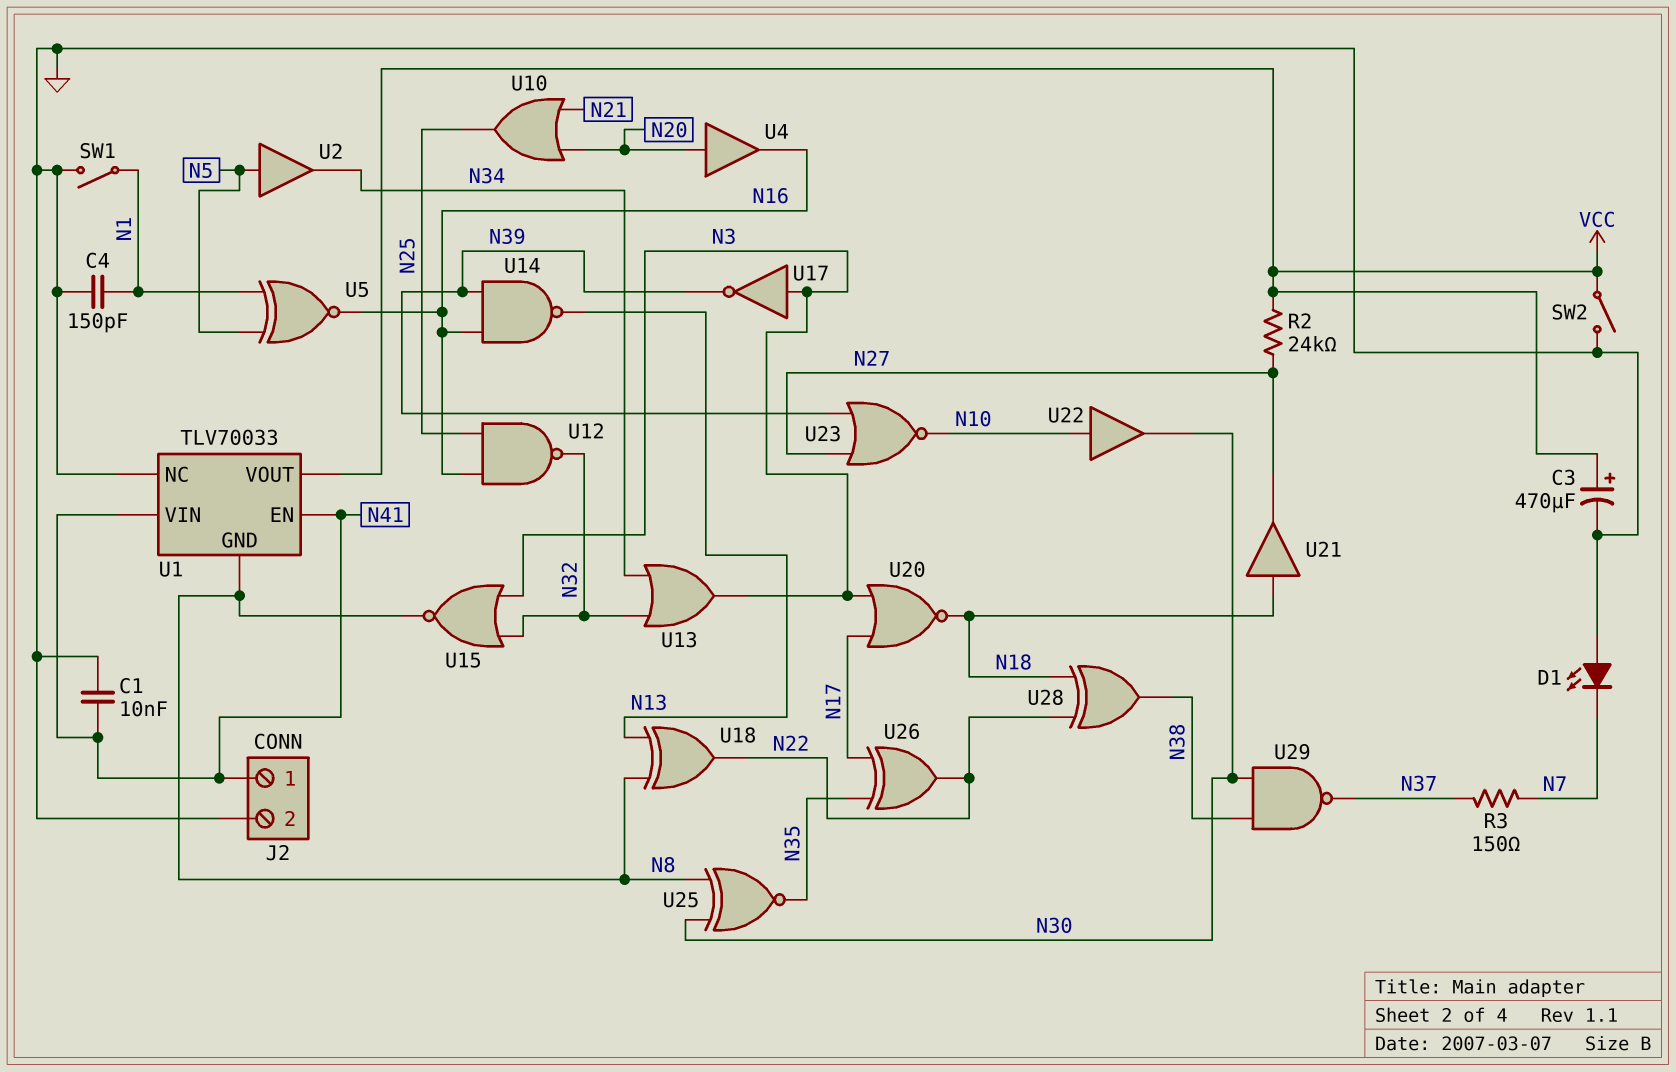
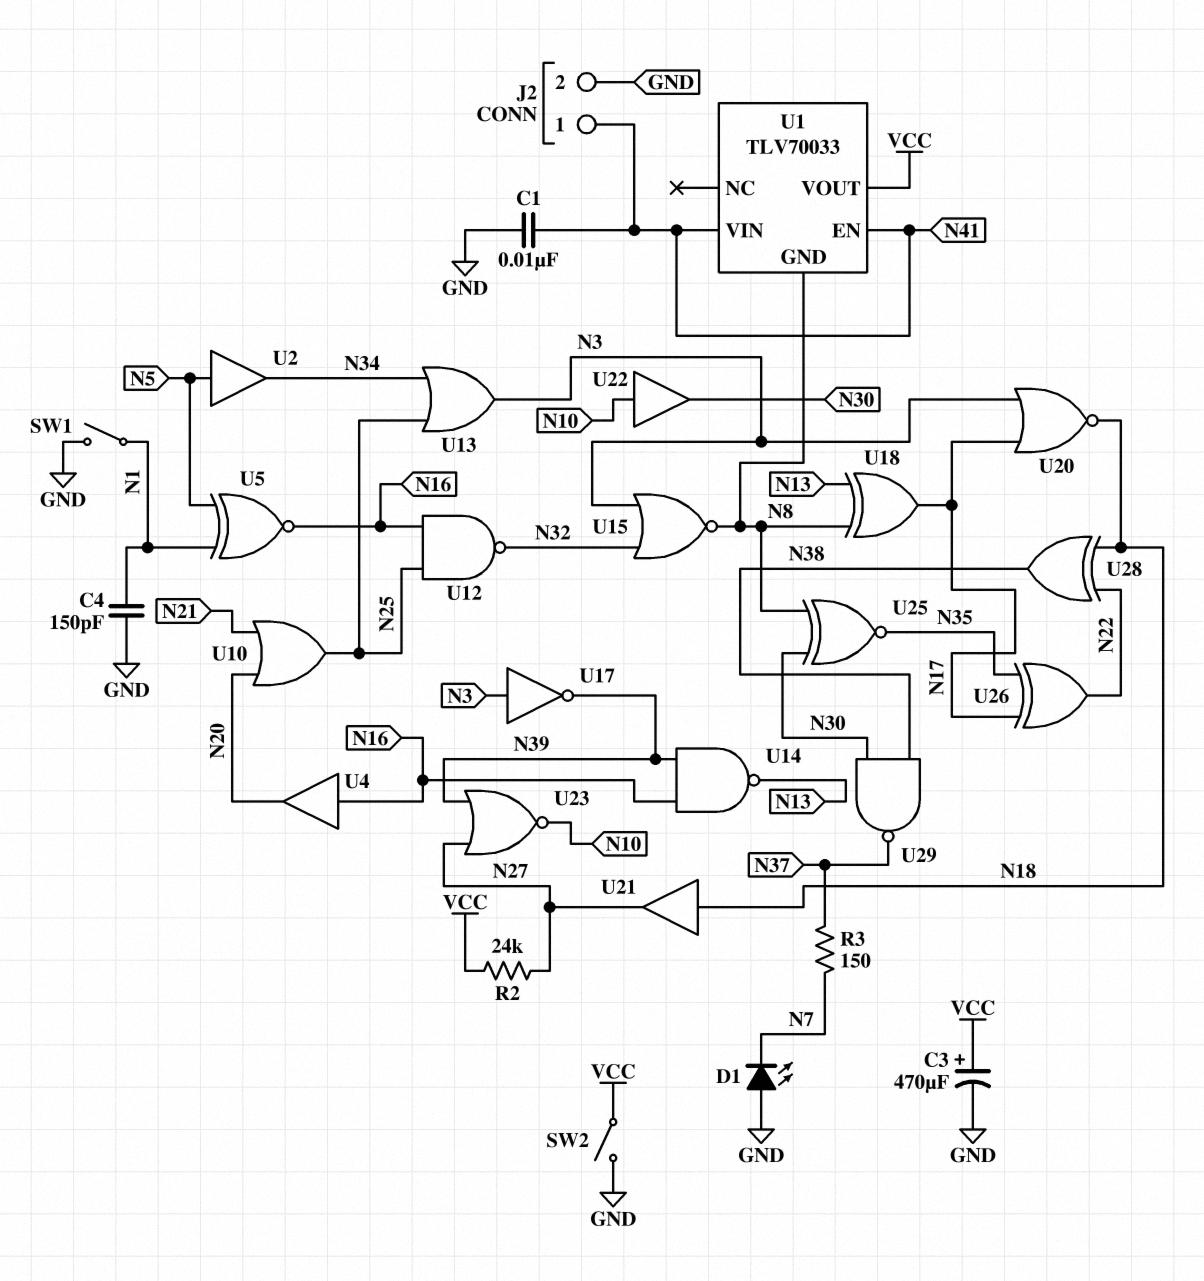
U1 pin NC: GND -> none
U4: buffer (in N20, out N16) -> buffer (in N16, out N20)
U13: OR (in N32, in N34, out N3) -> OR (in N25, in N34, out N3)
U18: XOR (in N8, in N13, out N22) -> XOR (in N8, in N13, out N17)

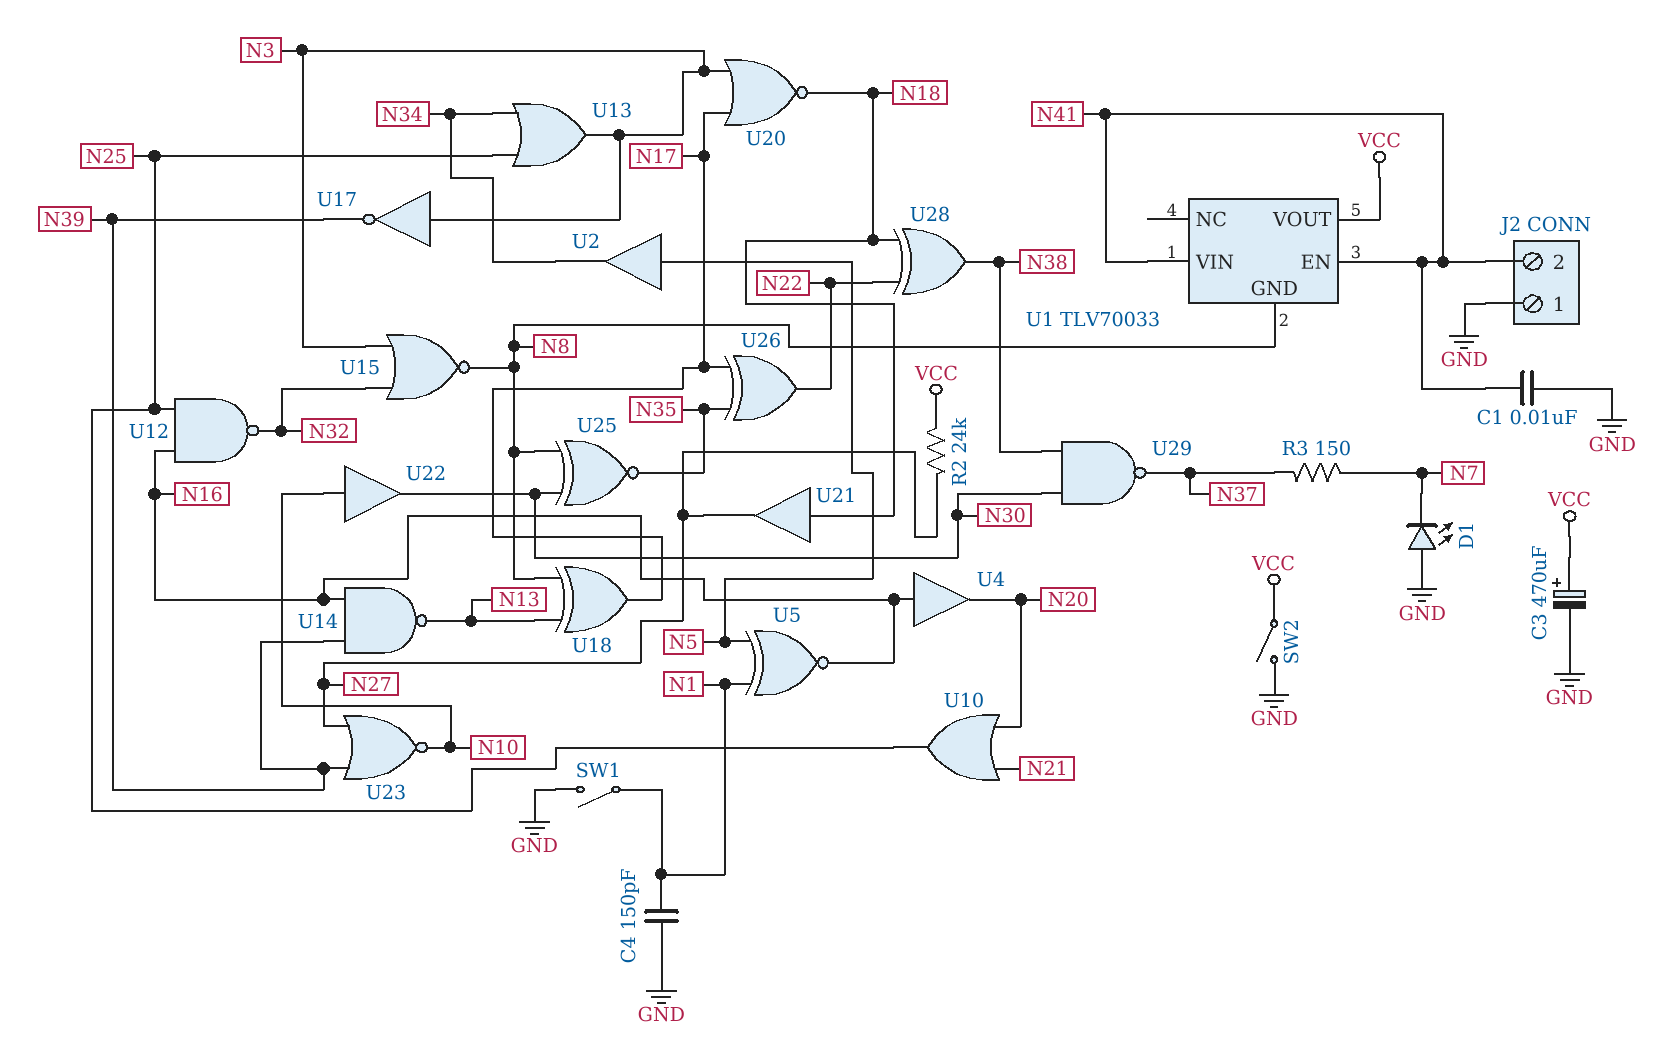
J2 pin 1: N41 -> GND
J2 pin 2: GND -> N41

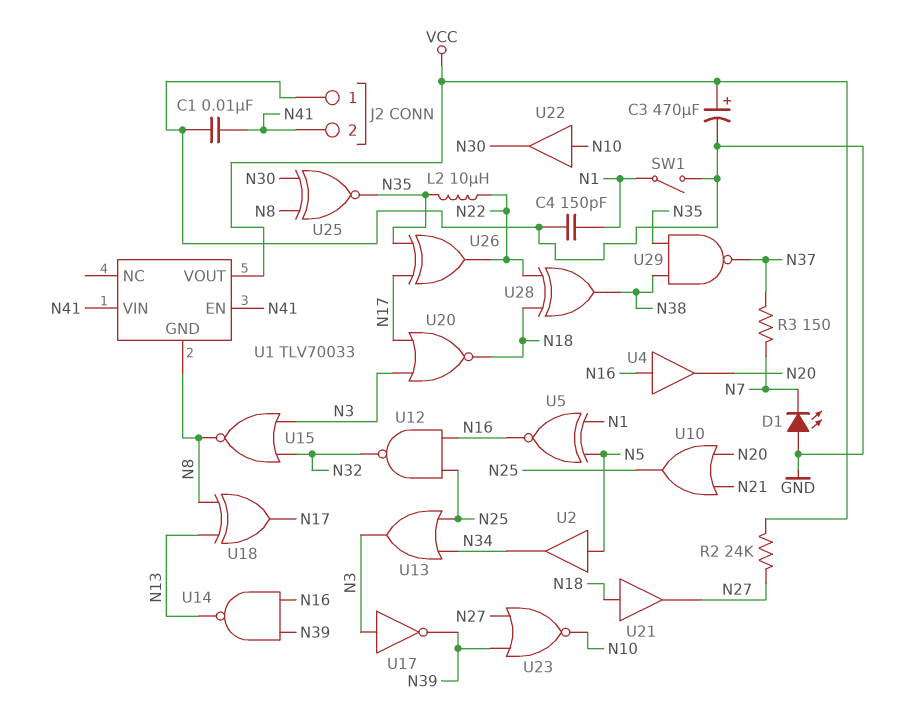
L2: none -> 10uH (N22, N35)
SW2: switch (GND, VCC) -> none
U29: NAND (in N30, in N38, out N37) -> NAND (in N35, in N38, out N37)

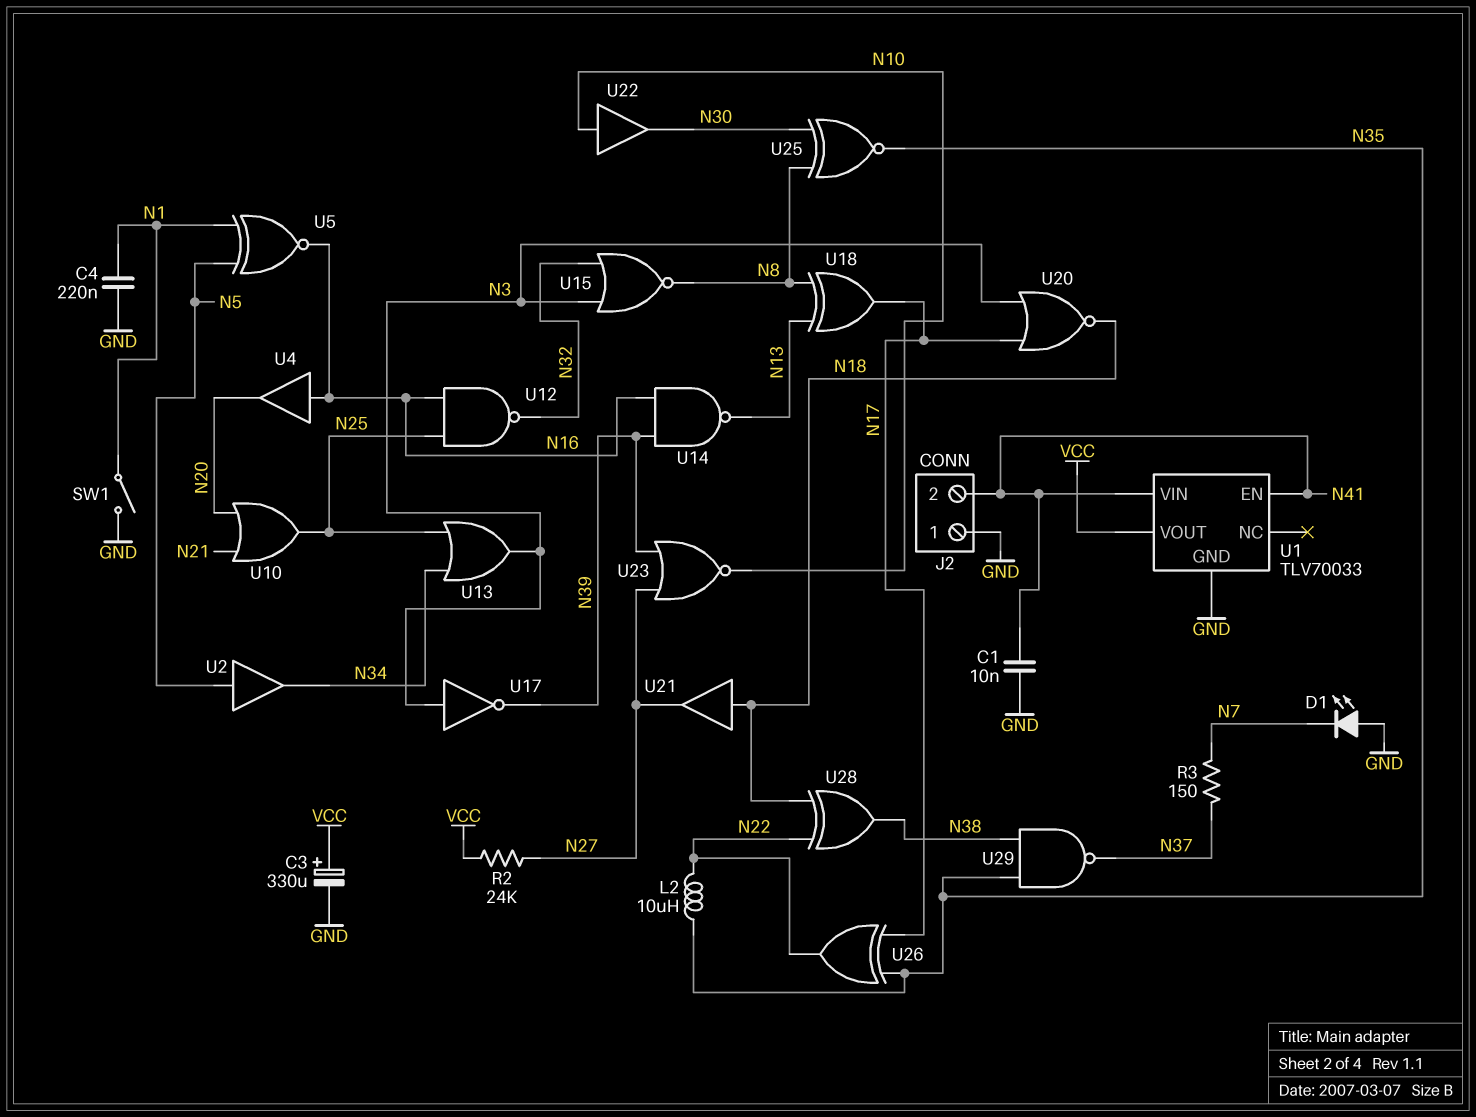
C3: 470uF (plus VCC, minus GND) -> 330uF (plus VCC, minus GND)
C4: 150pF (GND, N1) -> 220nF (GND, N1)
U1 pin GND: N8 -> GND

